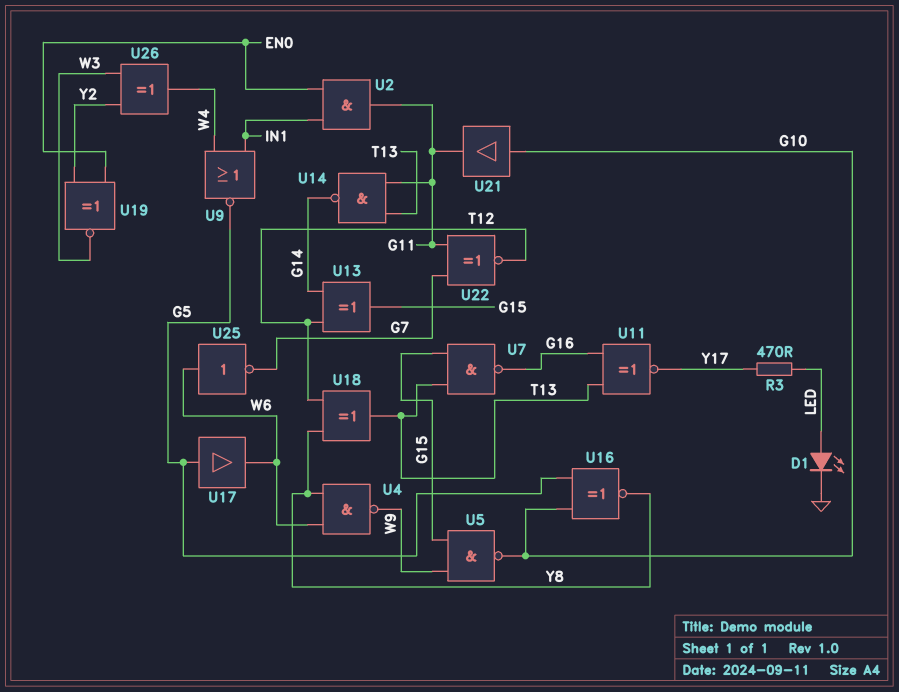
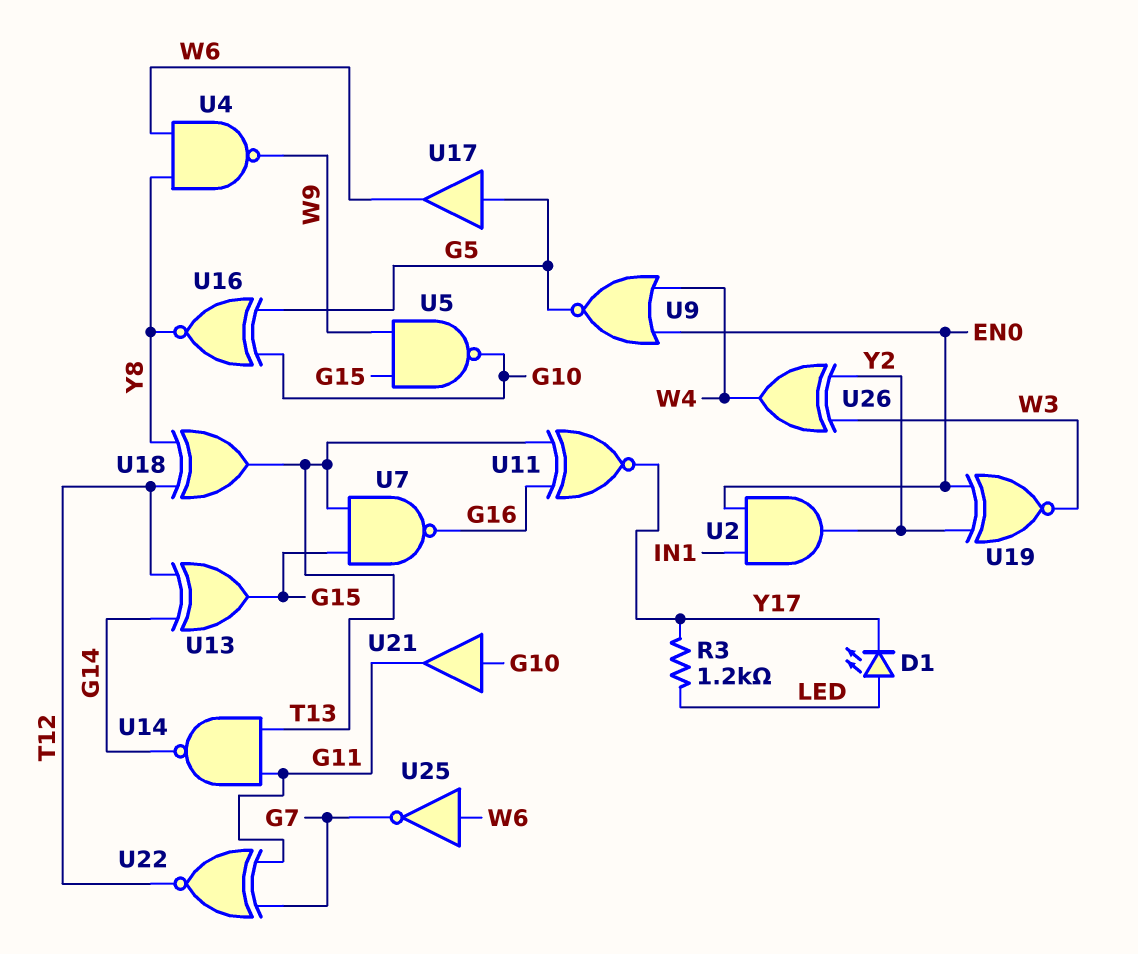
D1: LED (A LED, K GND) -> LED (A LED, K Y17)
R3: 470 (LED, Y17) -> 1.2k (LED, Y17)
U2: AND (in EN0, in IN1, out G11) -> AND (in EN0, in IN1, out Y2)
U9: NOR (in IN1, in W4, out G5) -> NOR (in EN0, in W4, out G5)

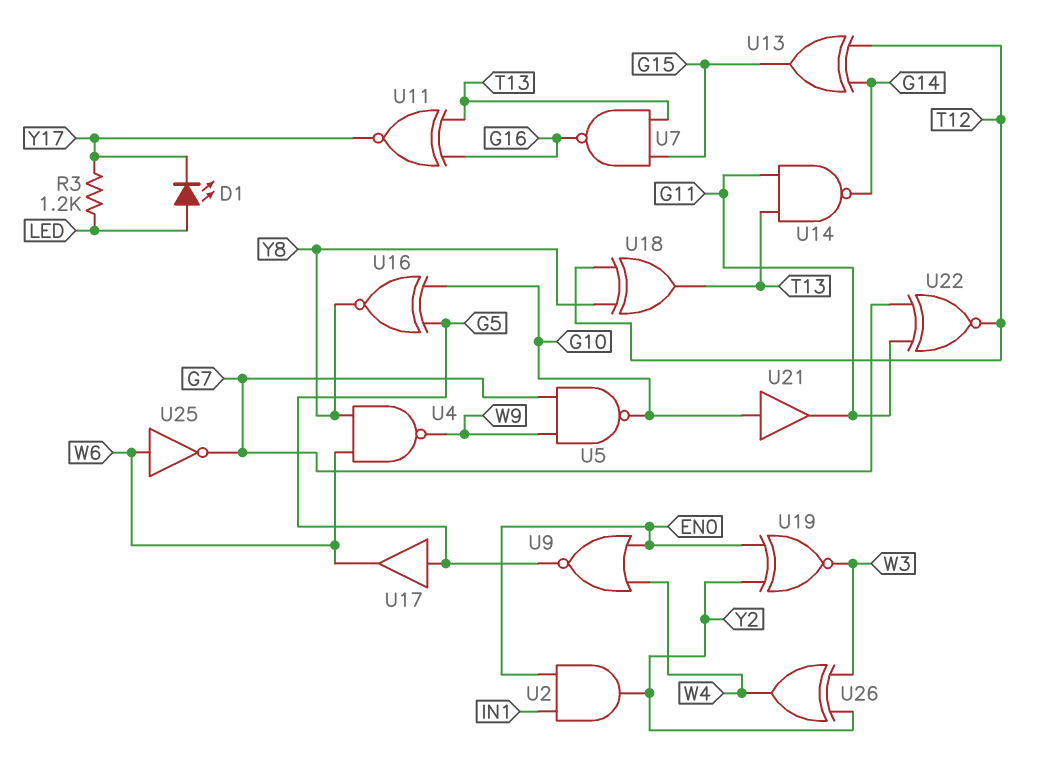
U5: NAND (in G15, in W9, out G10) -> NAND (in G7, in W9, out G10)

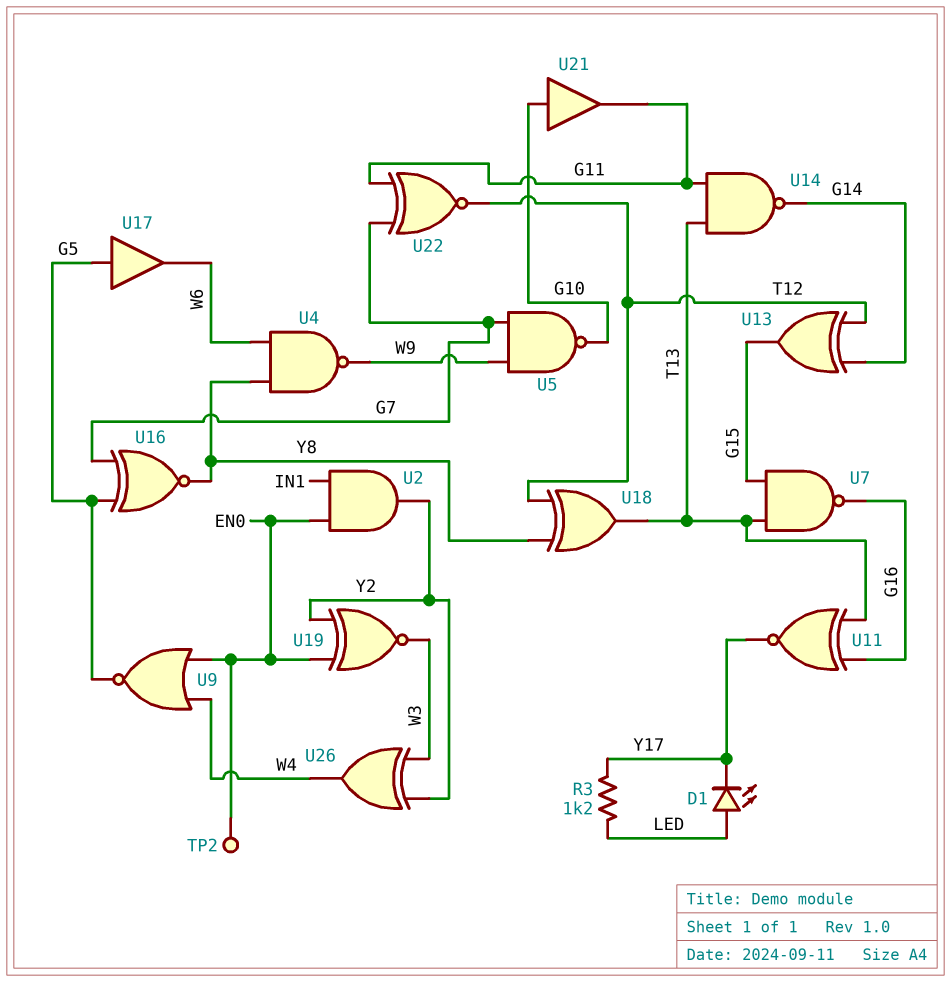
TP2: none -> test point (EN0)
U16: XNOR (in G5, in G10, out Y8) -> XNOR (in G5, in G7, out Y8)
U25: NOT (in W6, out G7) -> none

